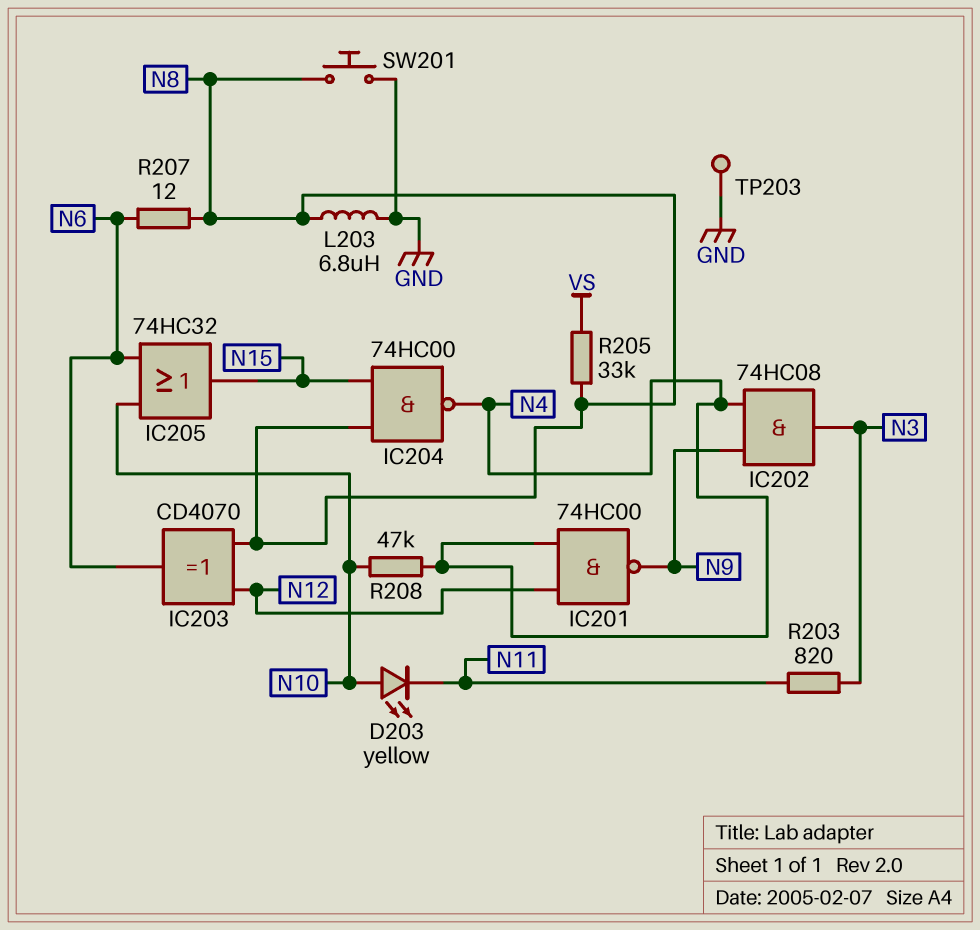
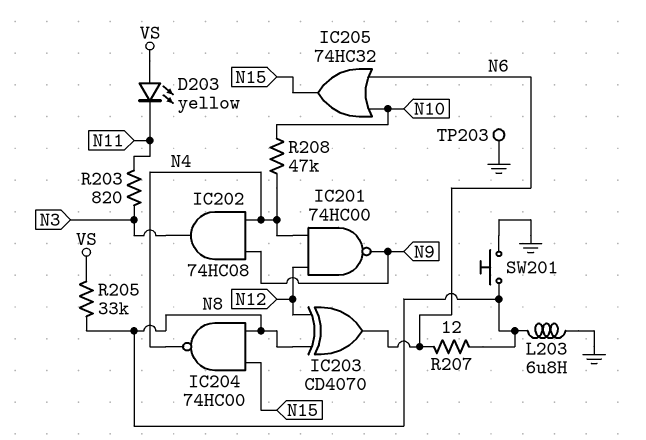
D203: LED yellow (A N10, K N11) -> LED yellow (A VS, K N11)

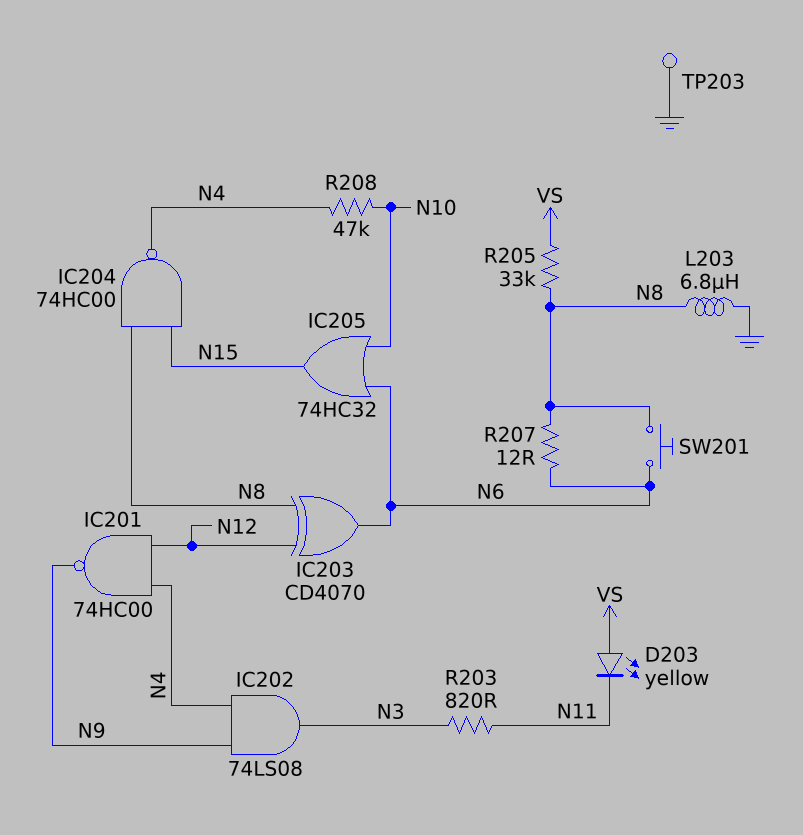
IC202: AND 74HC08 (in N4, in N9, out N3) -> AND 74LS08 (in N4, in N9, out N3)
SW201: button (GND, N8) -> button (N6, N8)

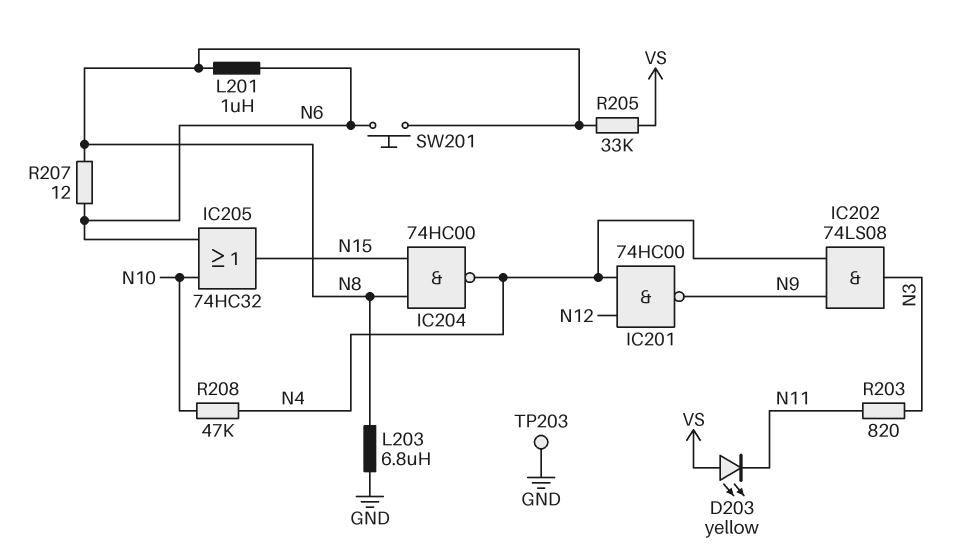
IC203: XOR CD4070 (in N8, in N12, out N6) -> none
L201: none -> 1uH (N6, N8)

